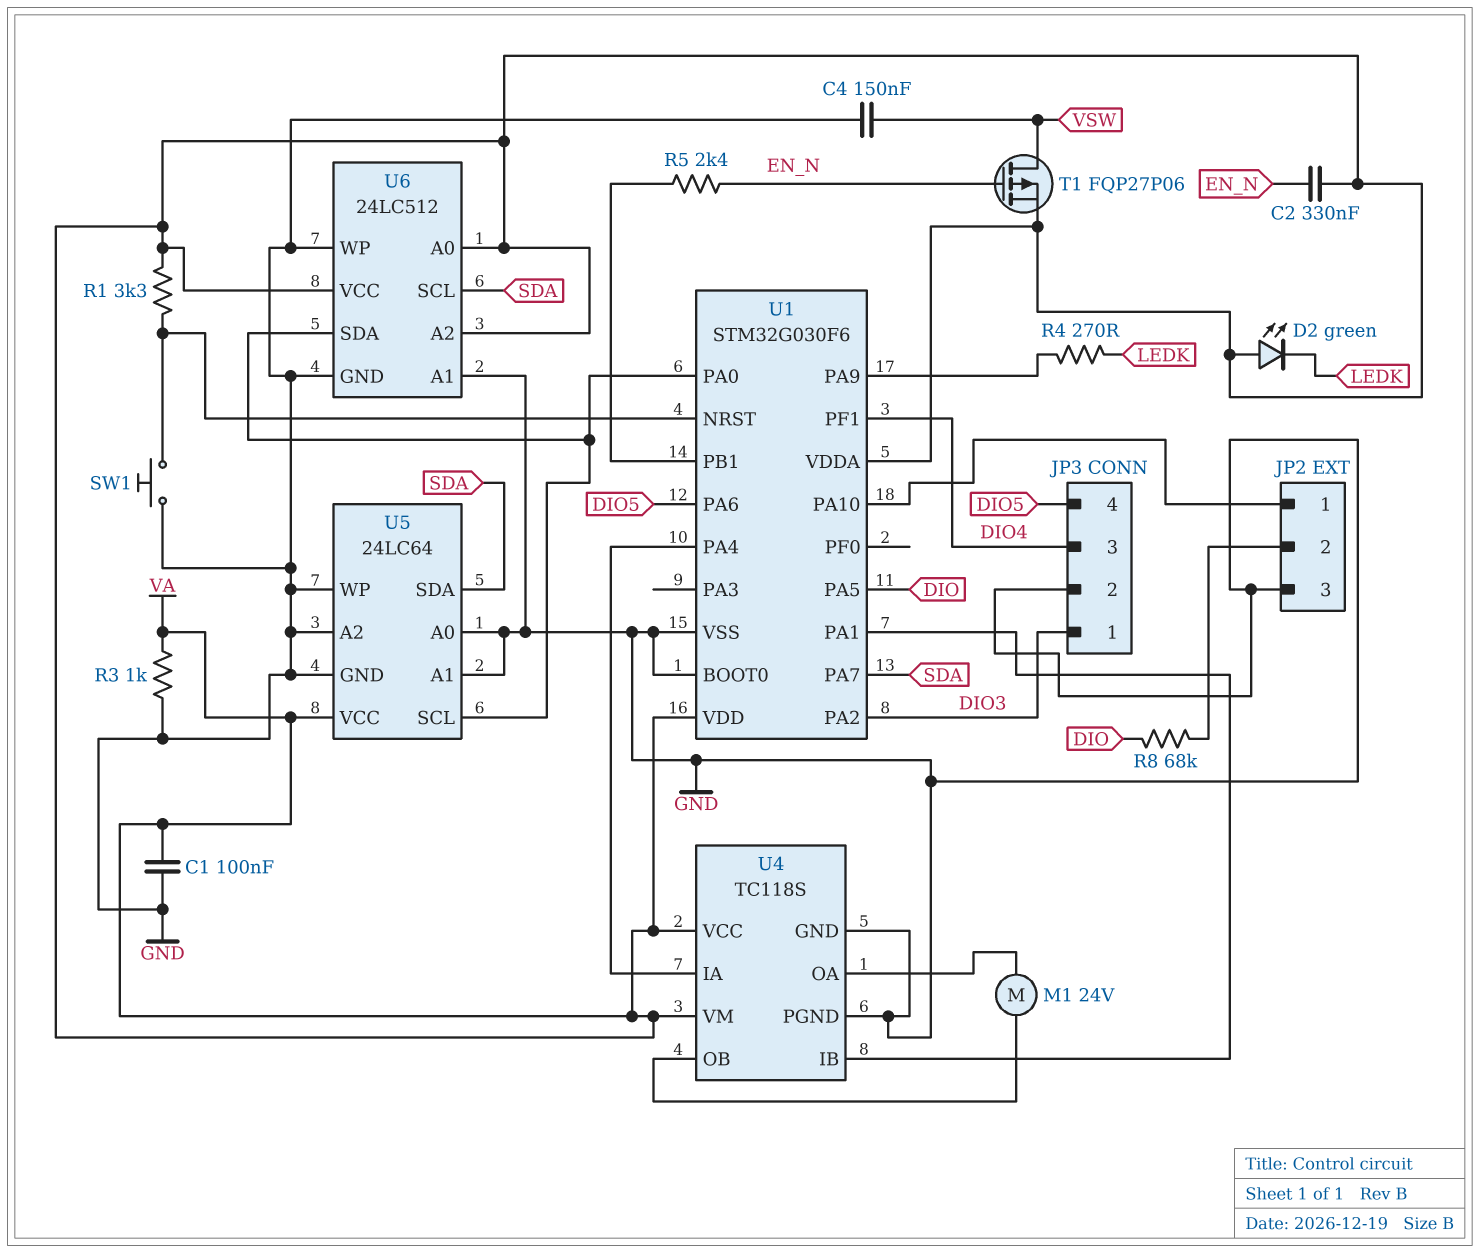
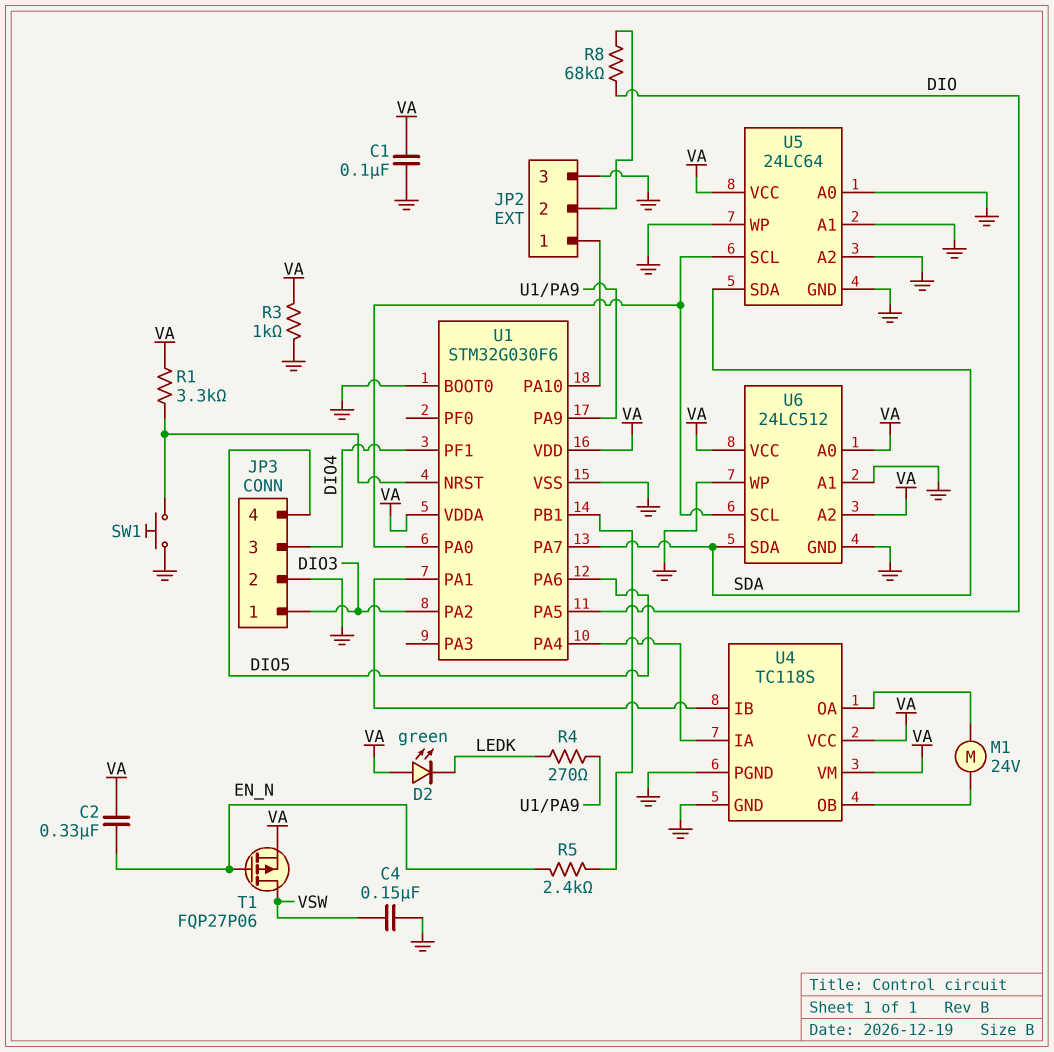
U6 pin SCL: SDA -> U1/PA0
U6 pin SDA: U1/PA0 -> SDA

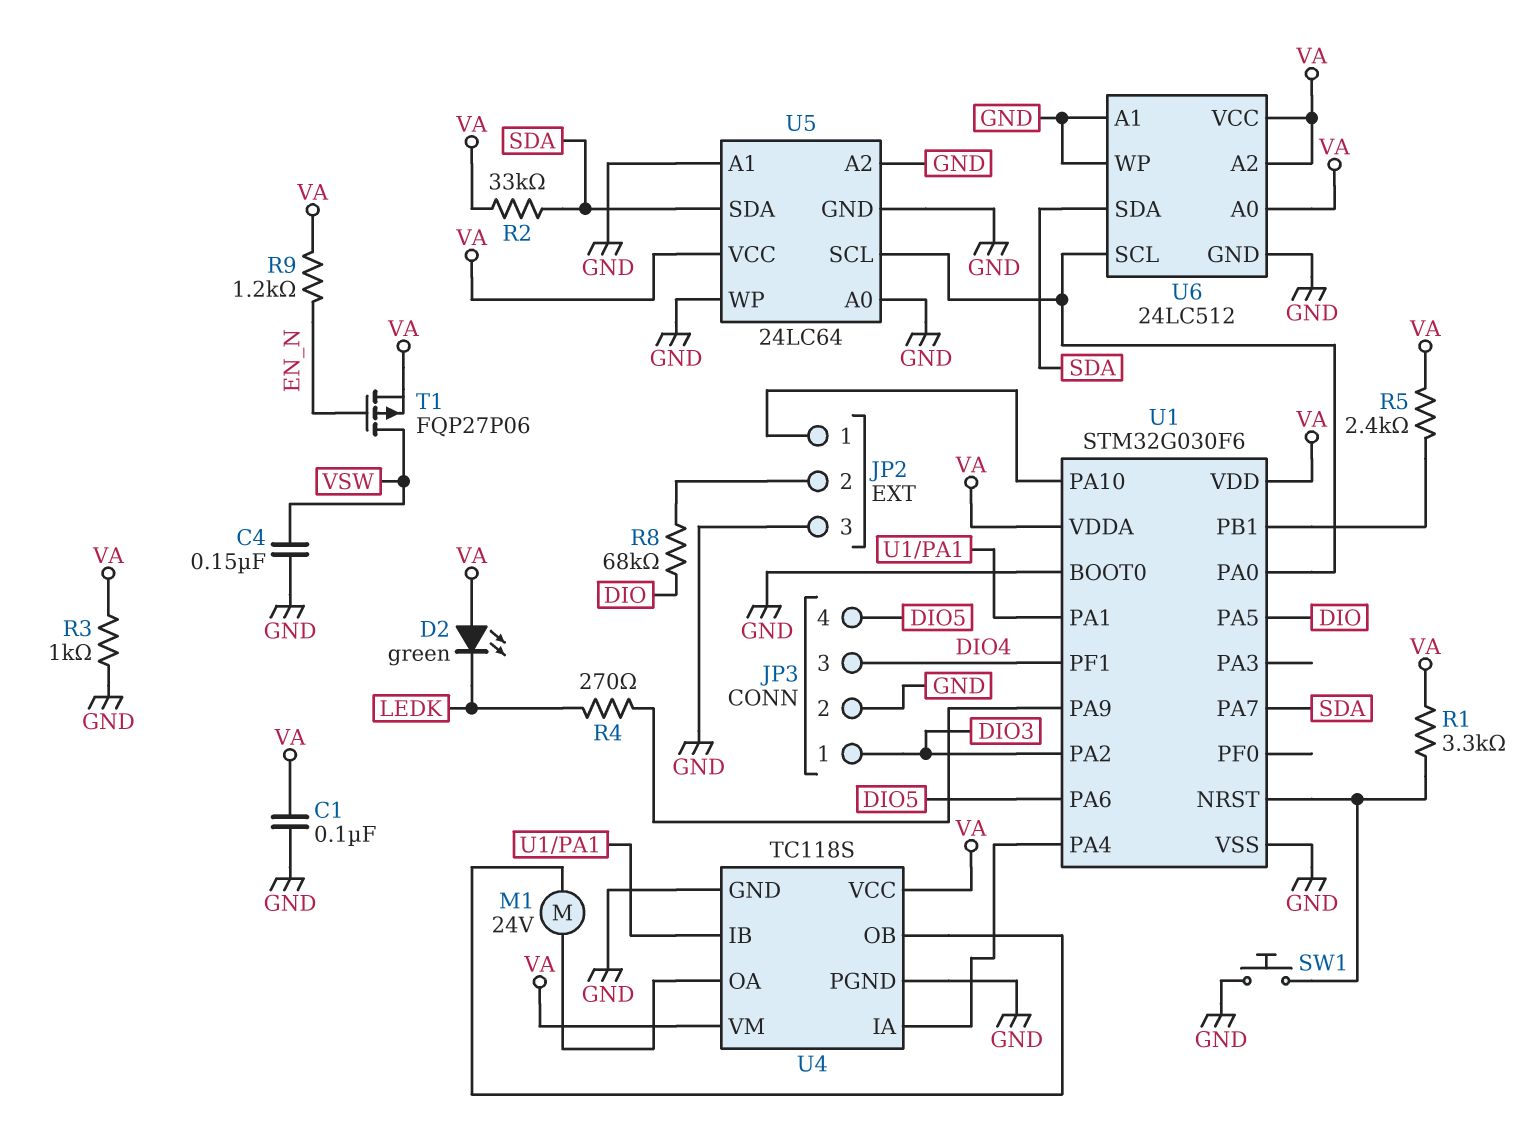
C2: 330nF (EN_N, VA) -> none
R2: none -> 33k (SDA, VA)
R5: 2.4k (EN_N, U1/PB1) -> 2.4k (U1/PB1, VA)
R9: none -> 1.2k (EN_N, VA)

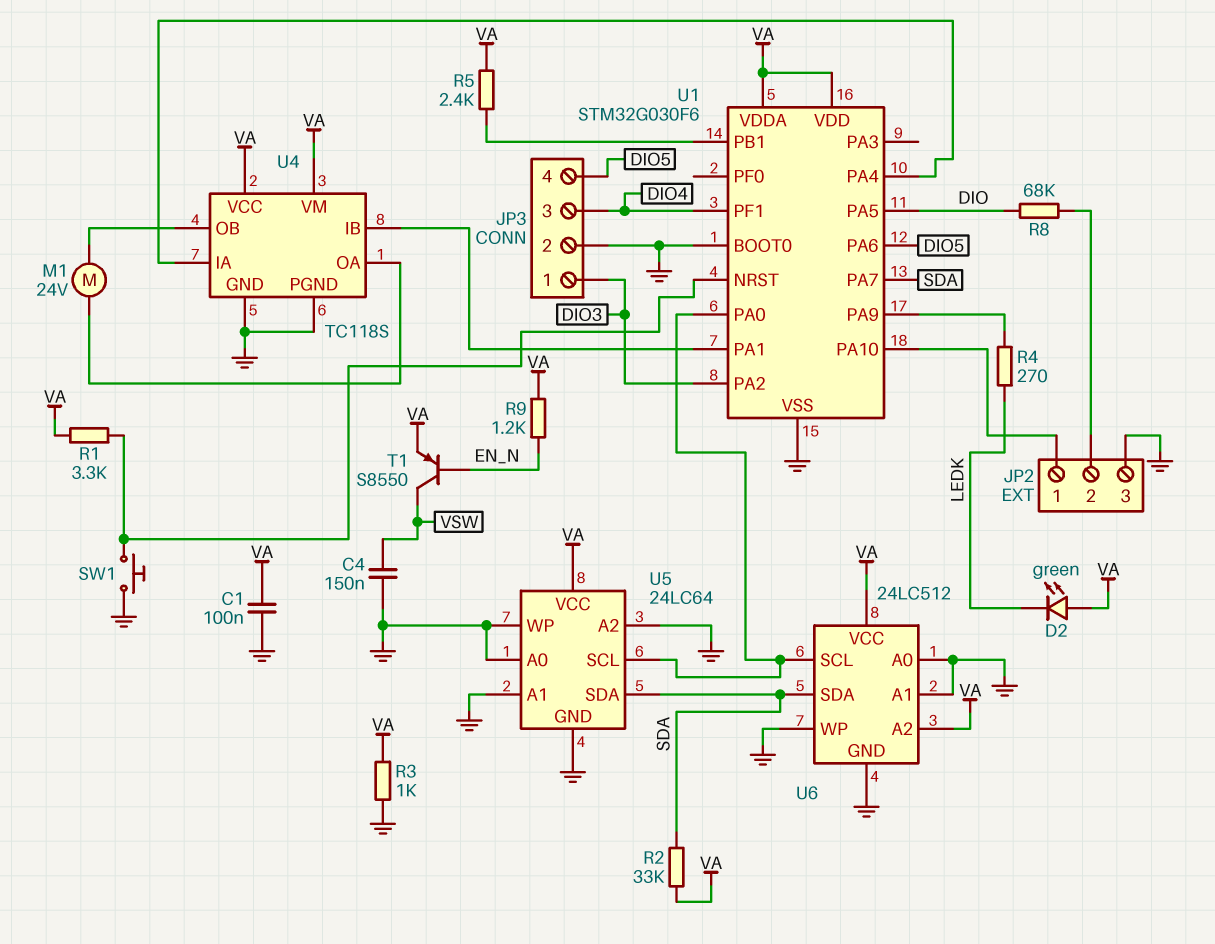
T1: PMOS FQP27P06 (G EN_N, D VSW, S VA) -> PNP S8550 (B EN_N, C VSW, E VA)
U6 pin A0: VA -> GND

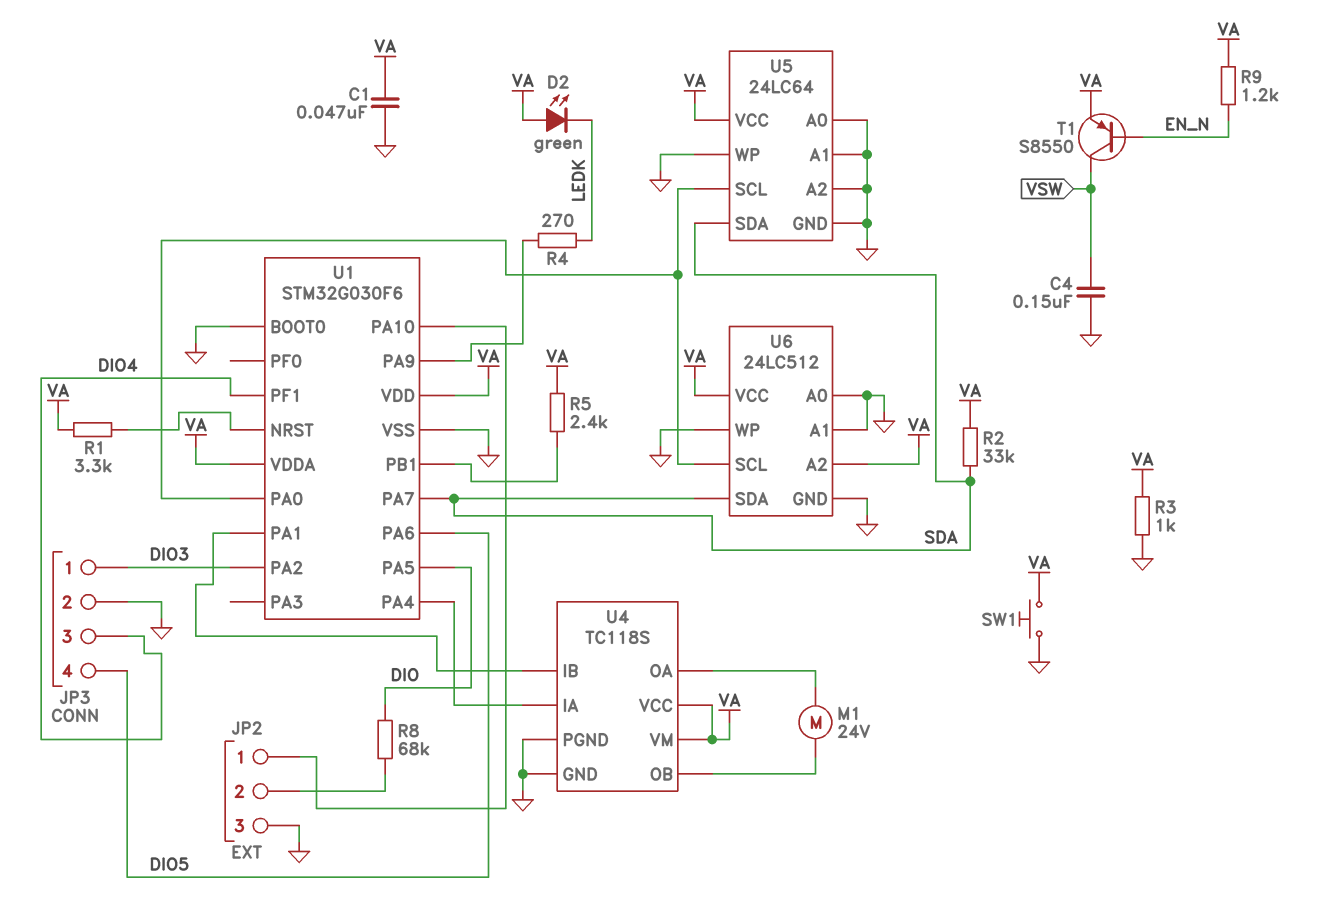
C1: 100nF (GND, VA) -> 47nF (GND, VA)
SW1: button (GND, U1/NRST) -> button (GND, VA)

